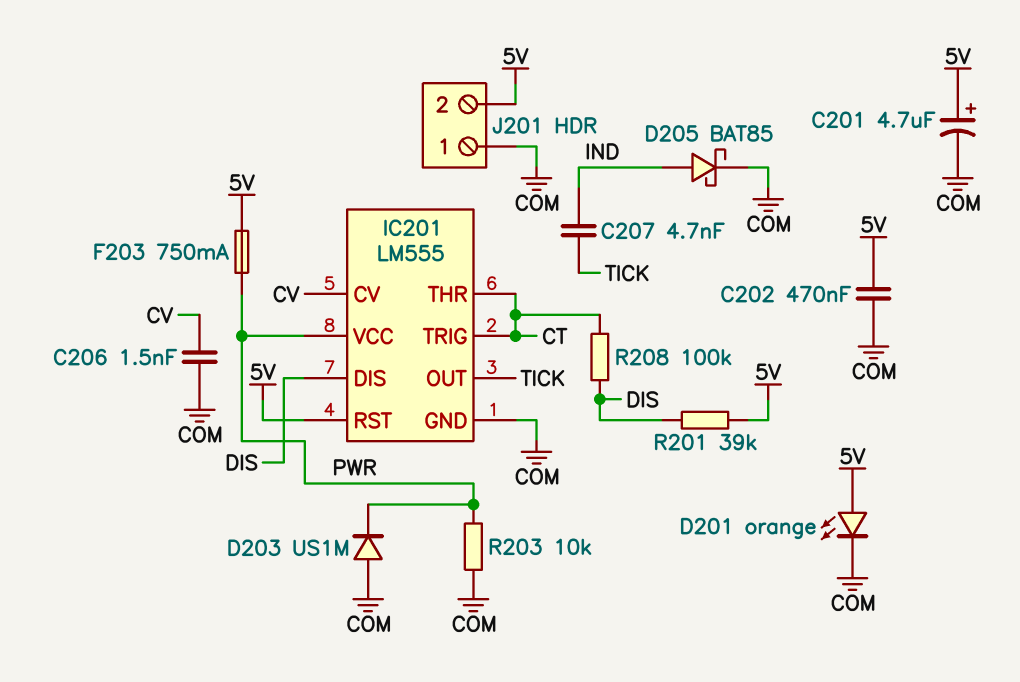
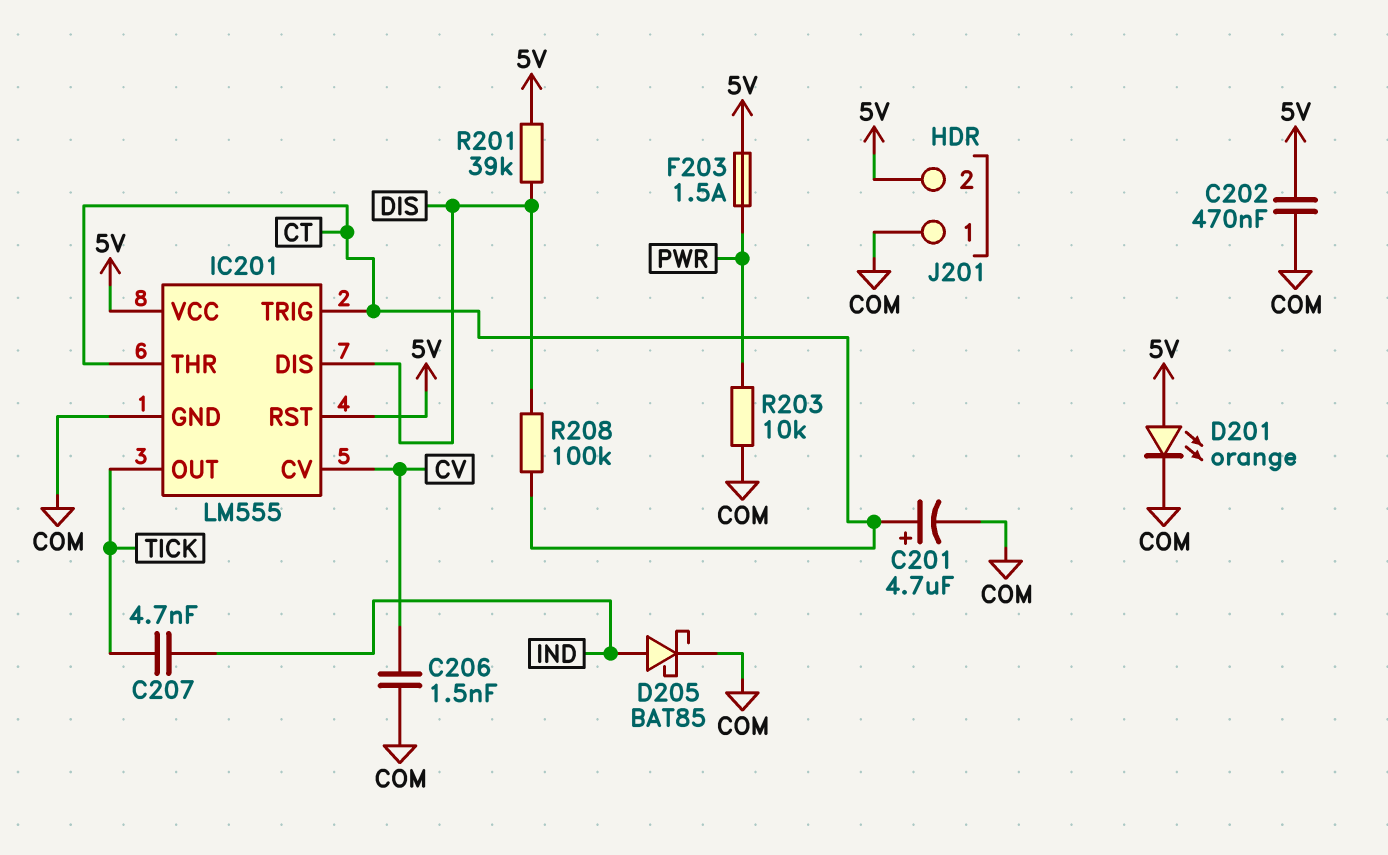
C201: 4.7uF (plus 5V, minus COM) -> 4.7uF (plus CT, minus COM)
D203: diode US1M (A COM, K PWR) -> none
F203: 750mA (5V, PWR) -> 1.5A (5V, PWR)
IC201 pin VCC: PWR -> 5V

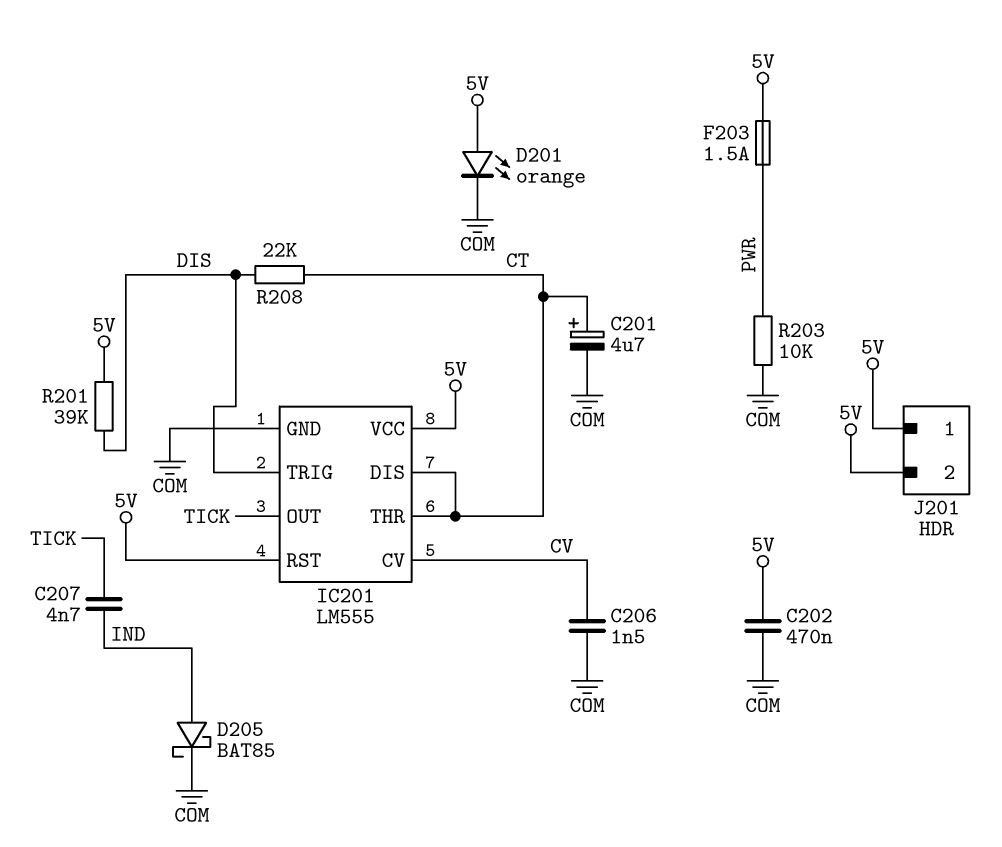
IC201 pin DIS: DIS -> CT
IC201 pin TRIG: CT -> DIS
J201 pin 1: COM -> 5V
R208: 100k (CT, DIS) -> 22k (CT, DIS)

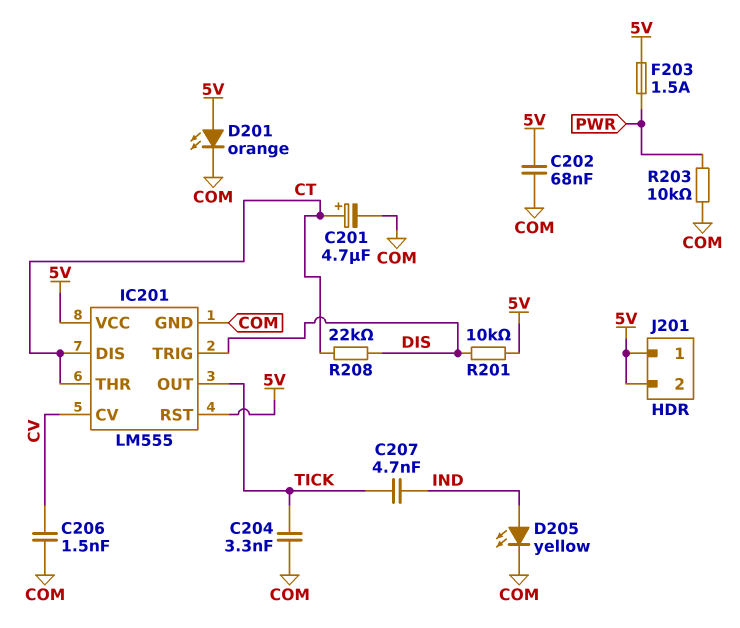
C202: 470nF (5V, COM) -> 68nF (5V, COM)
C204: none -> 3.3nF (COM, TICK)
D205: schottky BAT85 (A IND, K COM) -> LED yellow (A IND, K COM)
R201: 39k (5V, DIS) -> 10k (5V, DIS)

